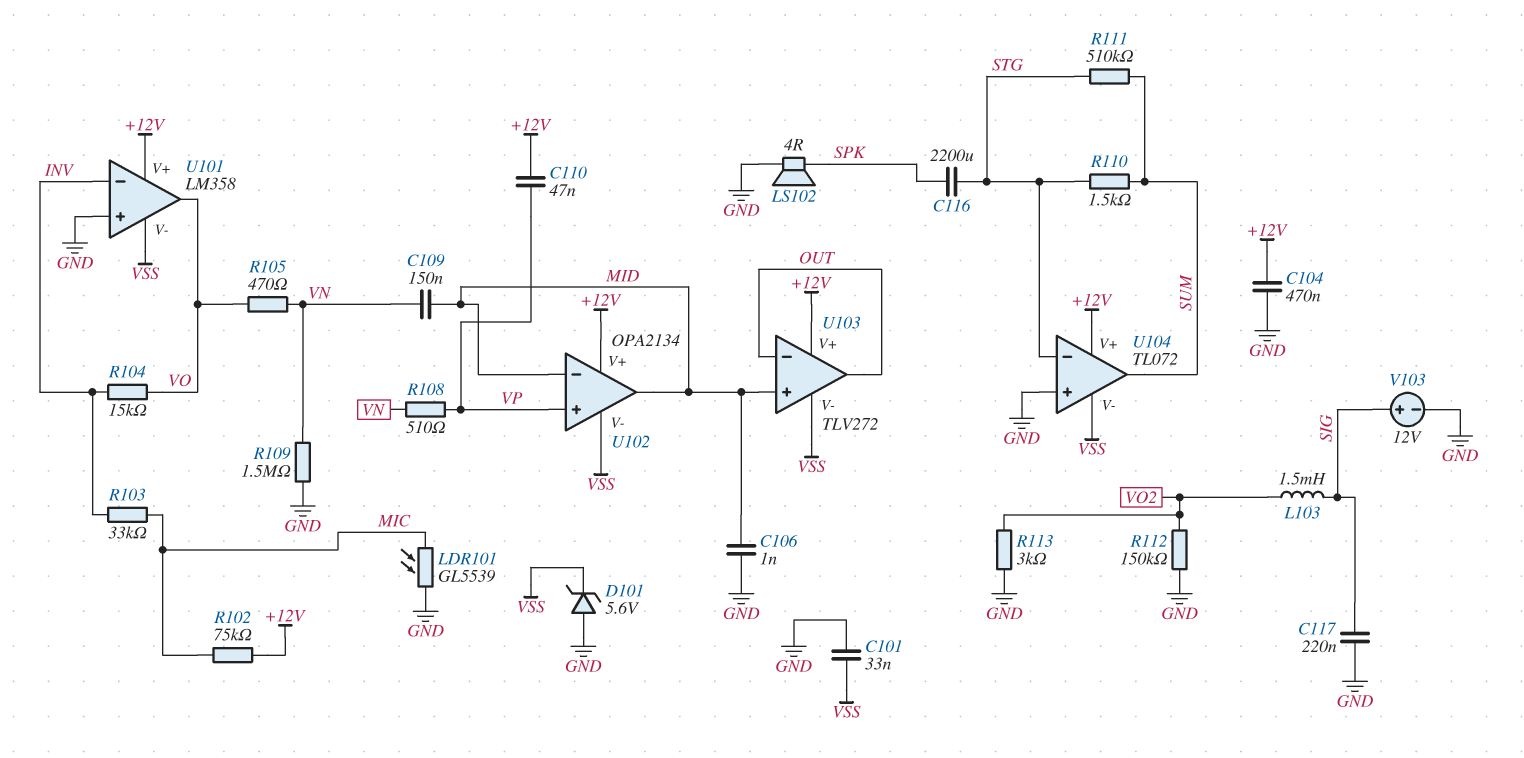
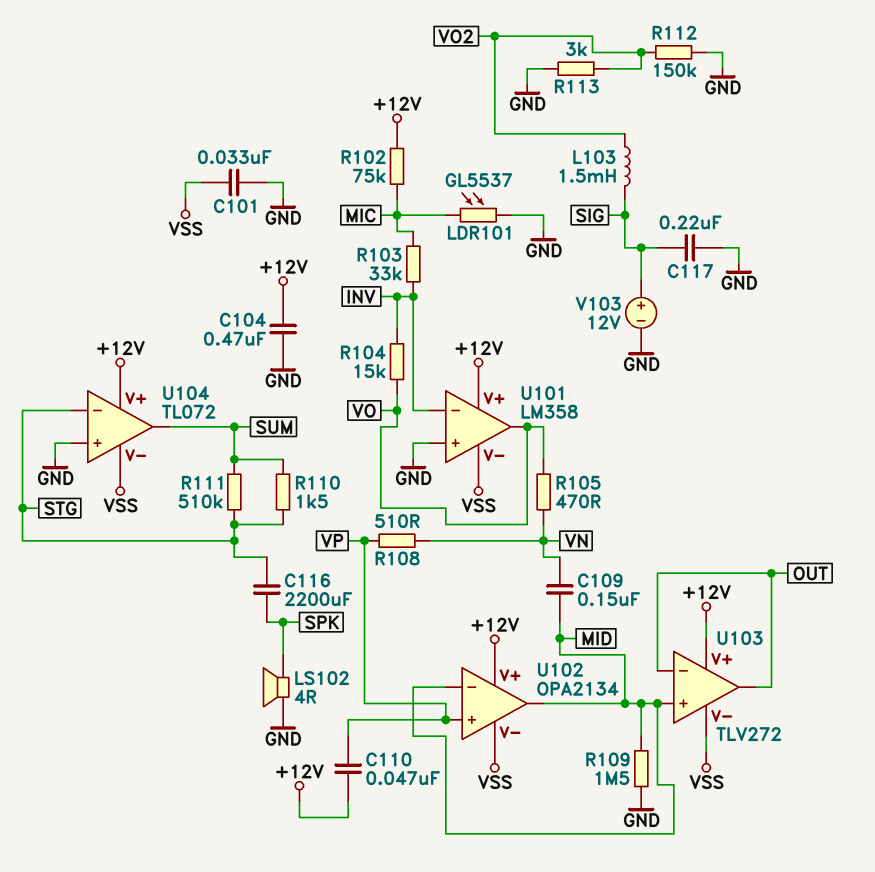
C106: 1nF (GND, MID) -> none
D101: zener 5.6V (A GND, K VSS) -> none
LDR101: GL5539 (GND, MIC) -> GL5537 (GND, MIC)
R109: 1.5M (GND, VN) -> 1.5M (GND, MID)

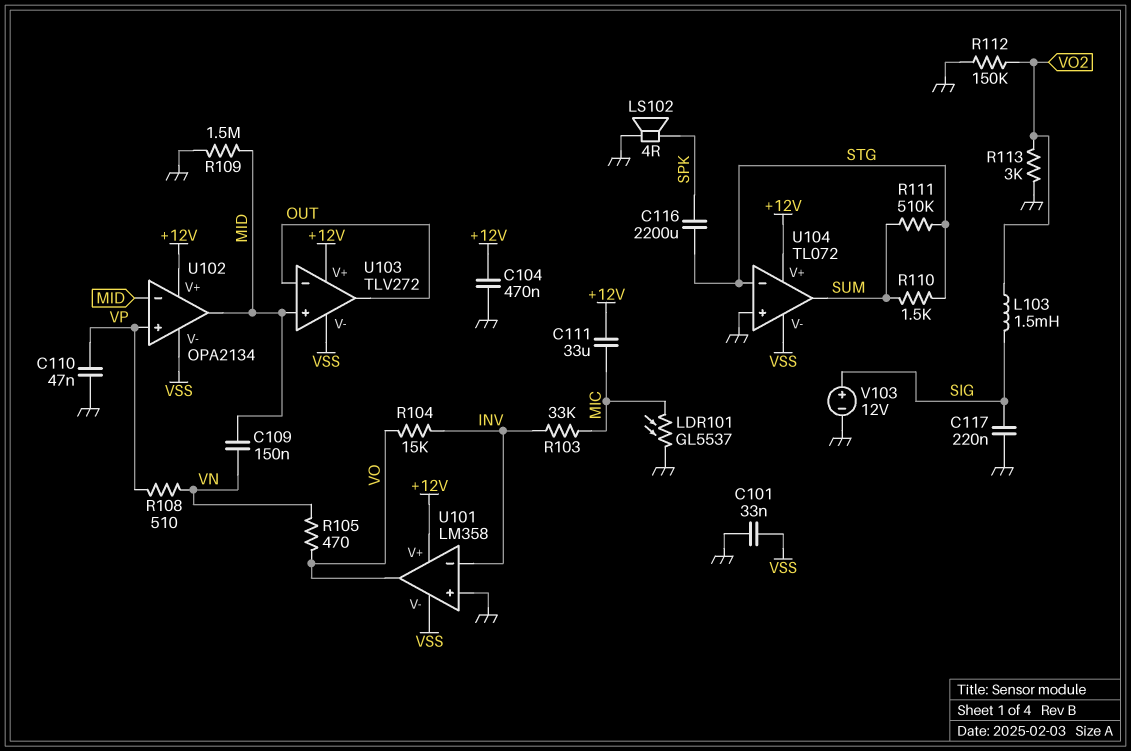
C110: 47nF (+12V, VP) -> 47nF (GND, VP)
C111: none -> 33uF (+12V, MIC)
R102: 75k (+12V, MIC) -> none

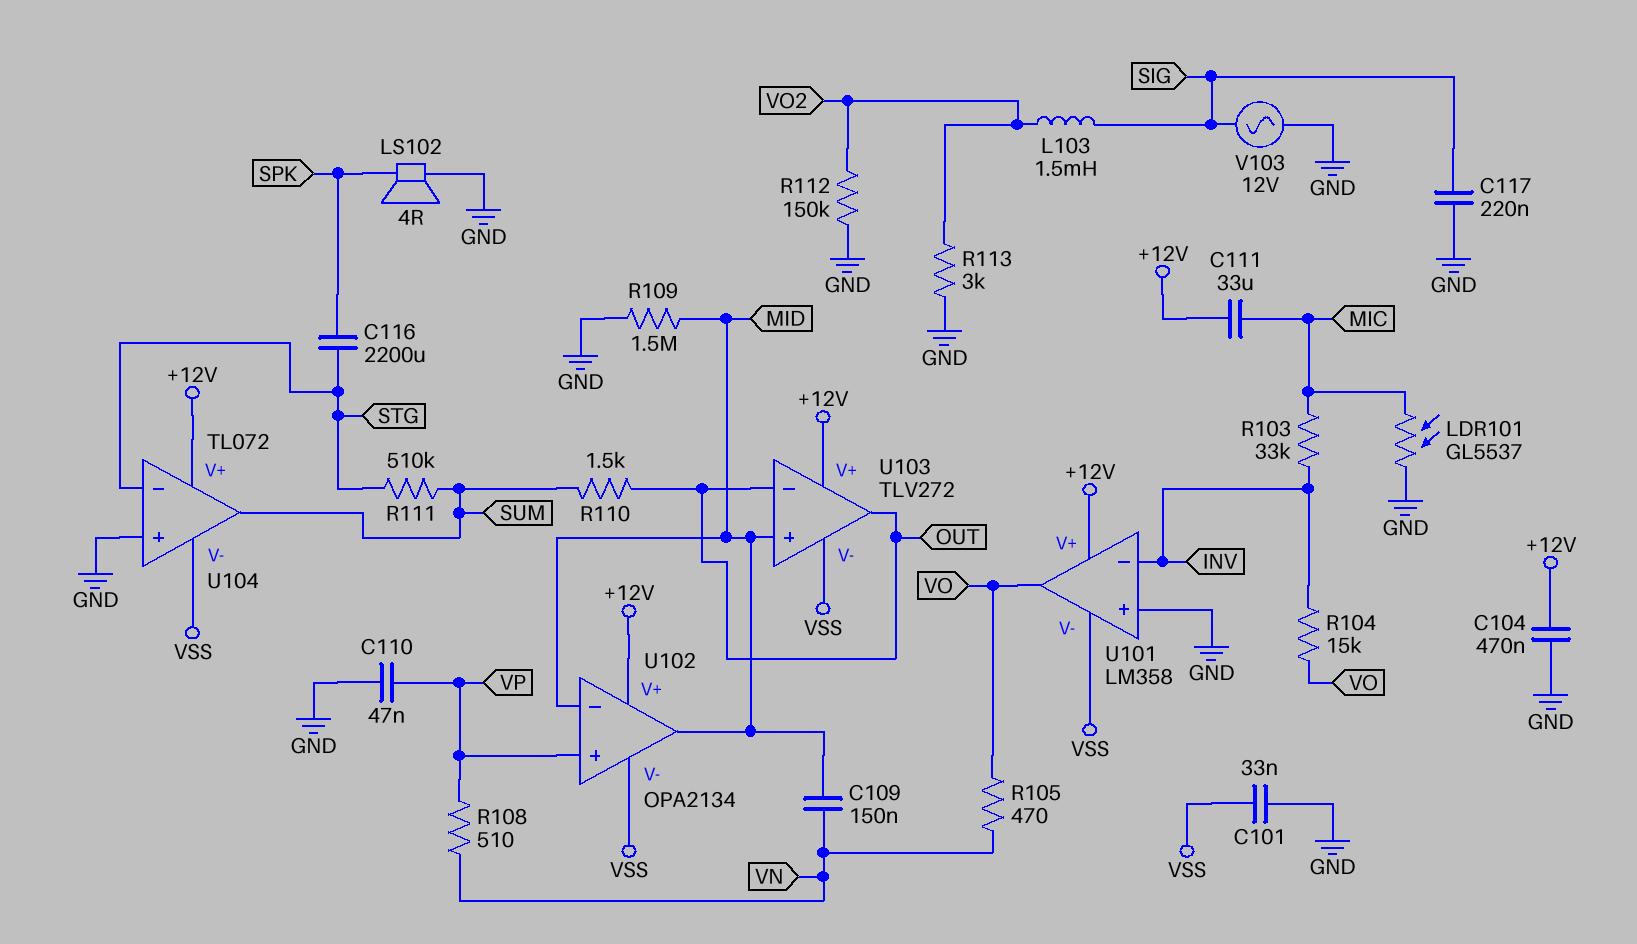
R110: 1.5k (STG, SUM) -> 1.5k (OUT, SUM)
V103: 12V (plus SIG, minus GND) -> AC 12V (GND, SIG)

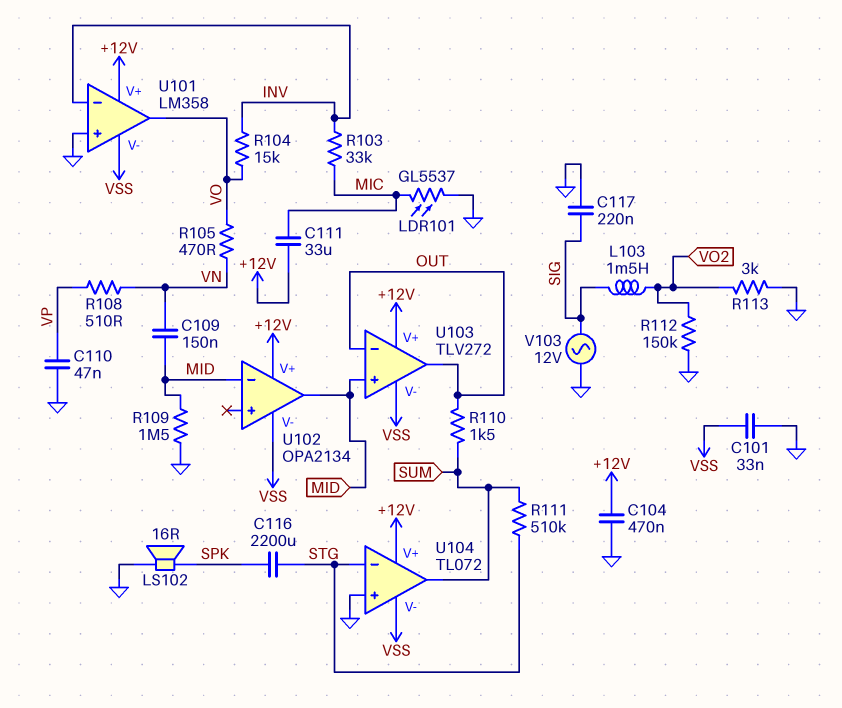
LS102: speaker 4R (GND, SPK) -> speaker 16R (GND, SPK)
U102 pin in+: VP -> none

